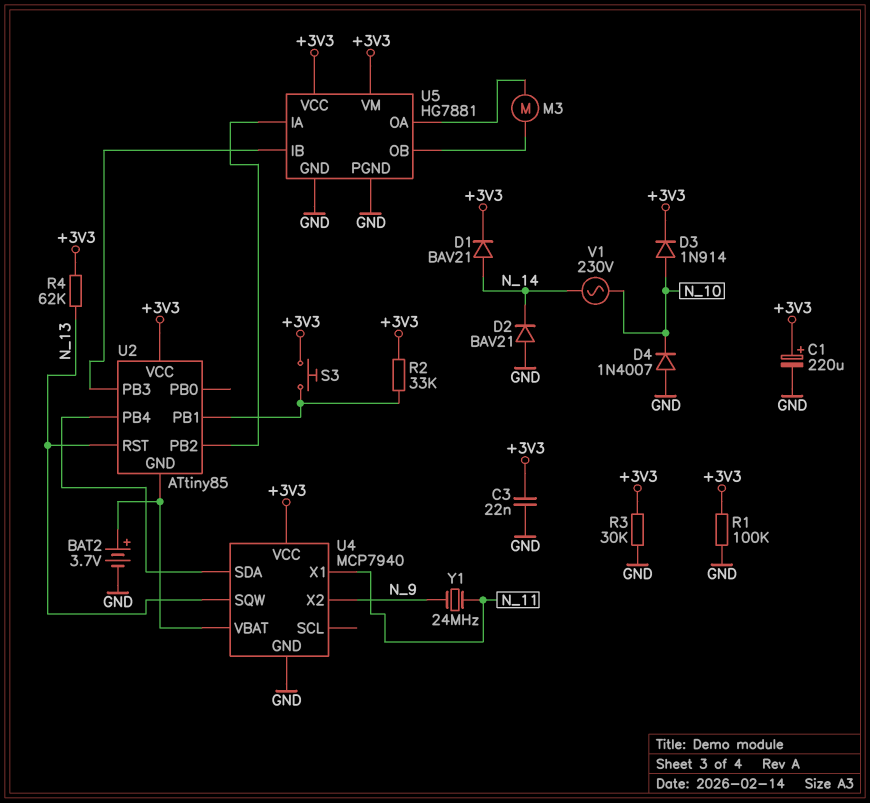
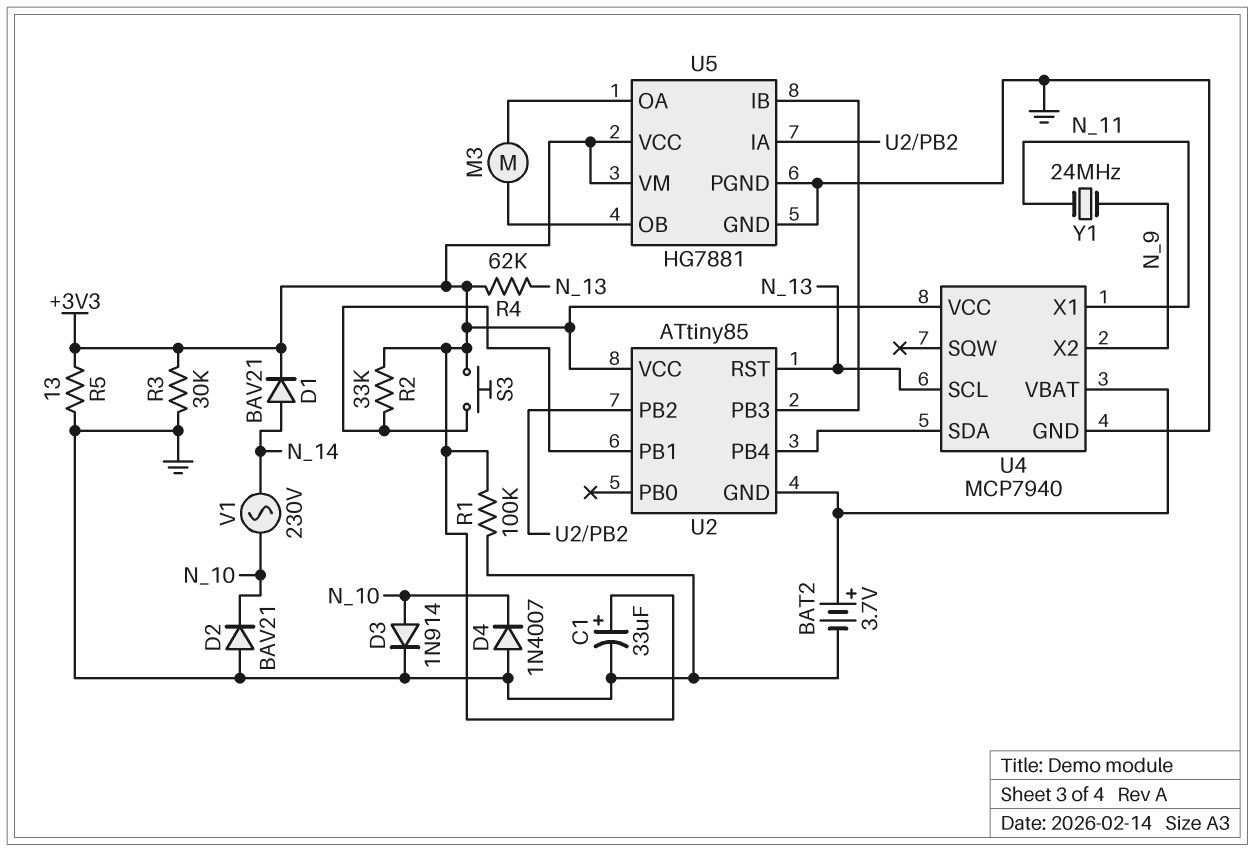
C1: 220uF (plus +3V3, minus GND) -> 33uF (plus +3V3, minus GND)
C3: 22nF (+3V3, GND) -> none
D2: diode BAV21 (A GND, K N_14) -> diode BAV21 (A GND, K N_10)
D3: diode 1N914 (A N_10, K +3V3) -> diode 1N914 (A N_10, K GND)
R5: none -> 13 (+3V3, GND)
U4 pin SCL: none -> N_13
U4 pin SQW: N_13 -> none

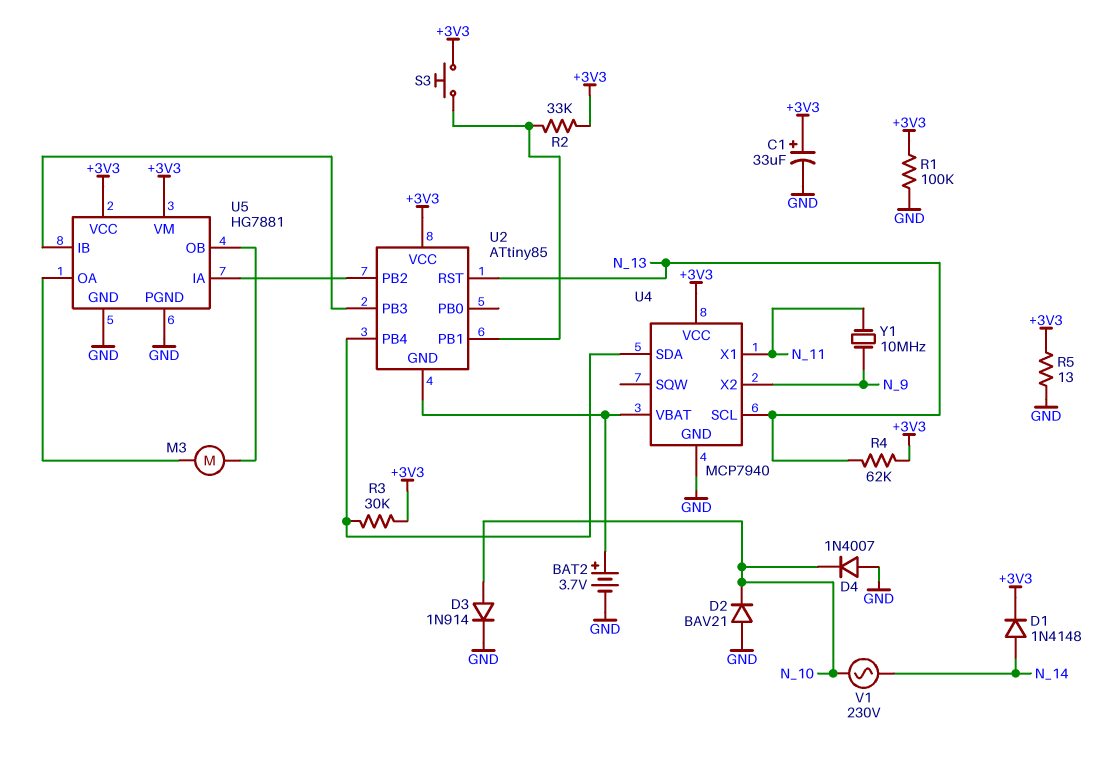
D1: diode BAV21 (A N_14, K +3V3) -> diode 1N4148 (A N_14, K +3V3)
R3: 30k (+3V3, GND) -> 30k (+3V3, U2/PB4)
Y1: 24MHz (N_9, N_11) -> 10MHz (N_9, N_11)

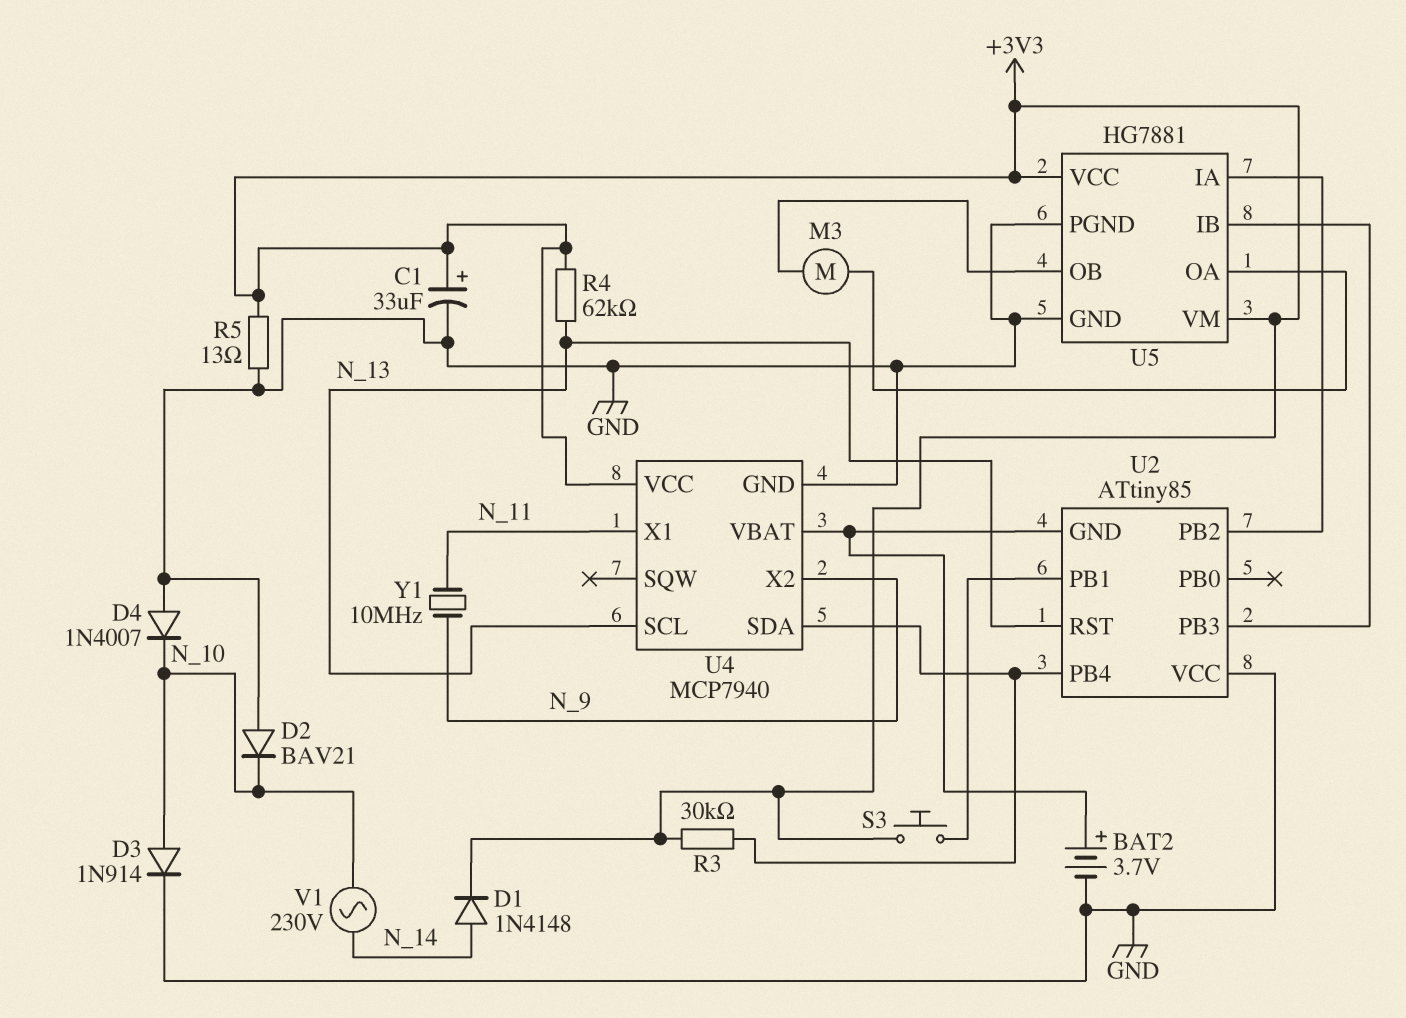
R1: 100k (+3V3, GND) -> none
R2: 33k (+3V3, U2/PB1) -> none
U2 pin VCC: +3V3 -> GND

